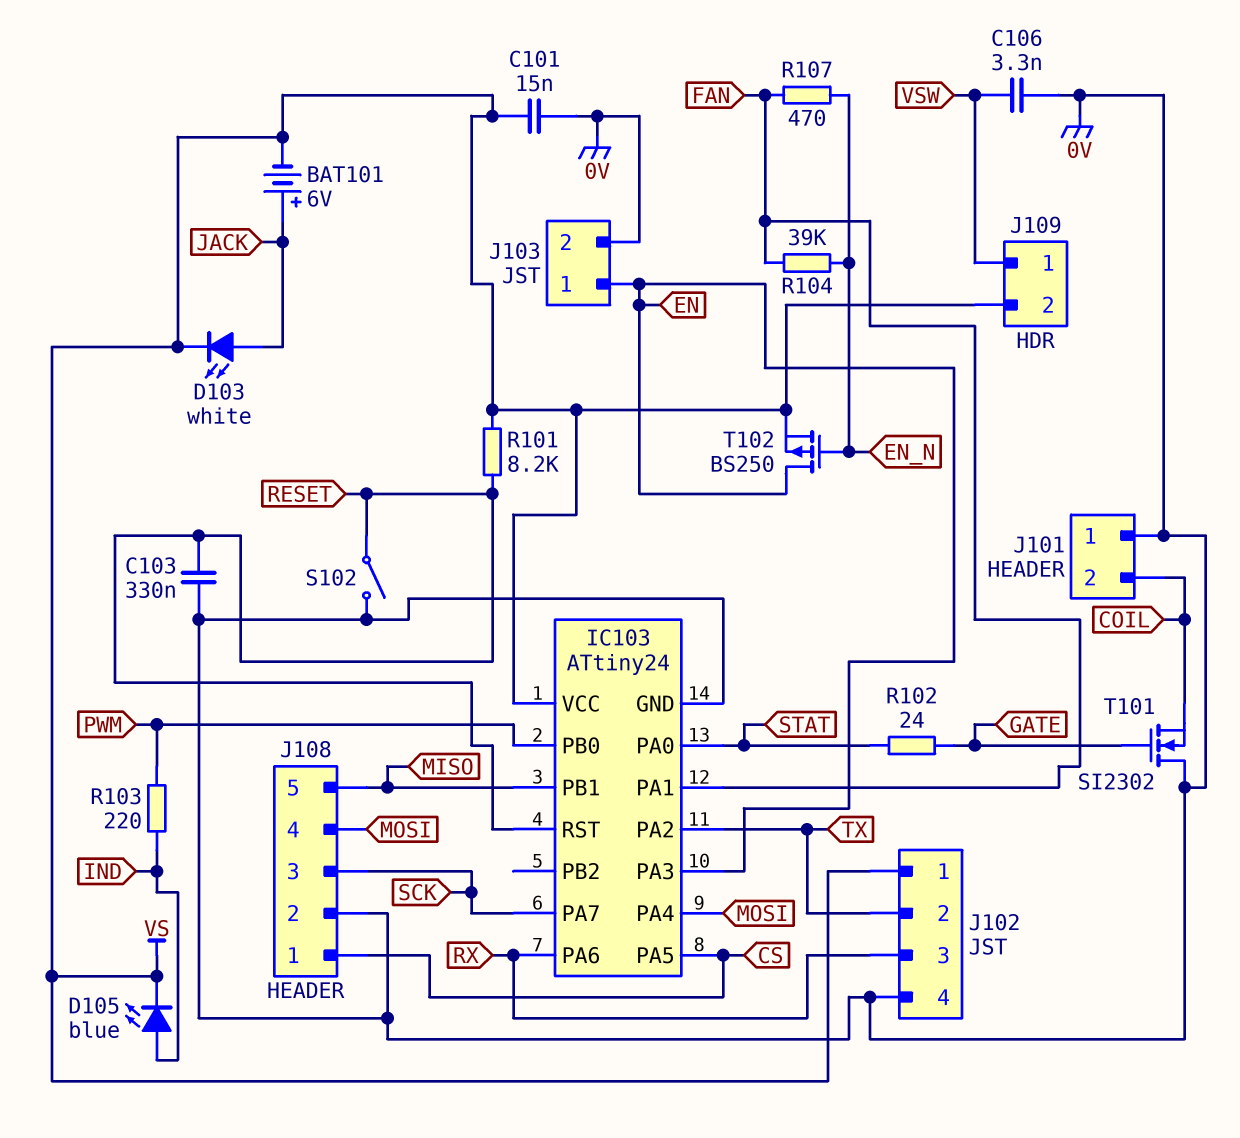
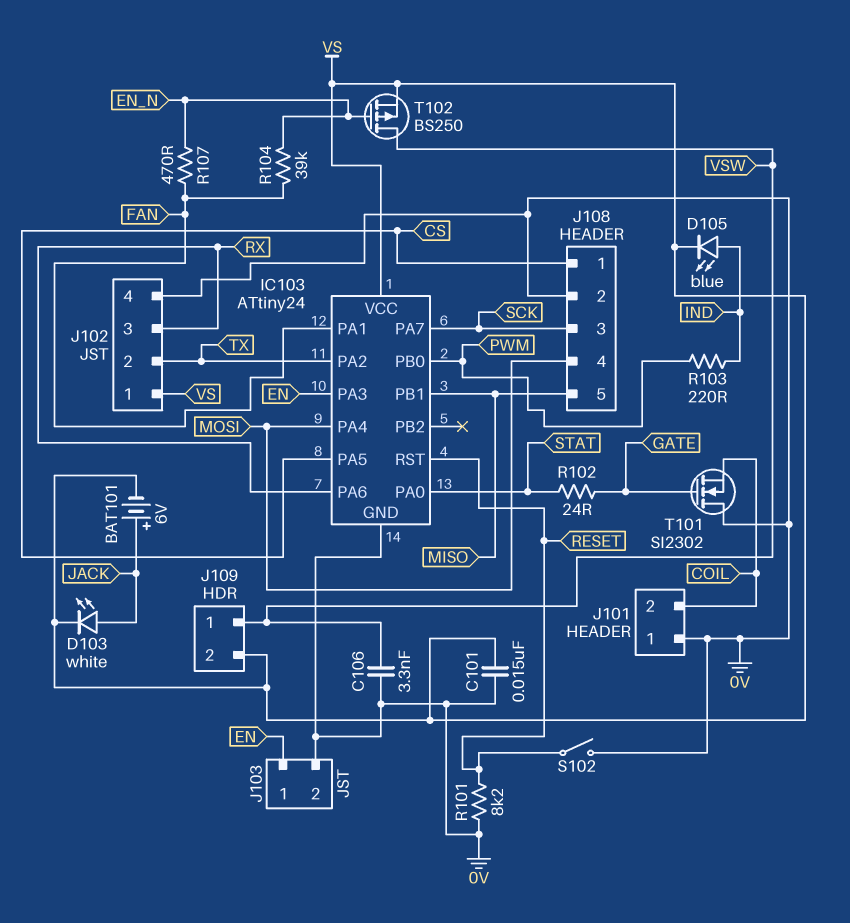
C103: 330nF (0V, RESET) -> none
R101: 8.2k (RESET, VS) -> 8.2k (0V, RESET)
T102: PMOS BS250 (G EN_N, D EN, S VS) -> PMOS BS250 (G EN_N, D VSW, S VS)

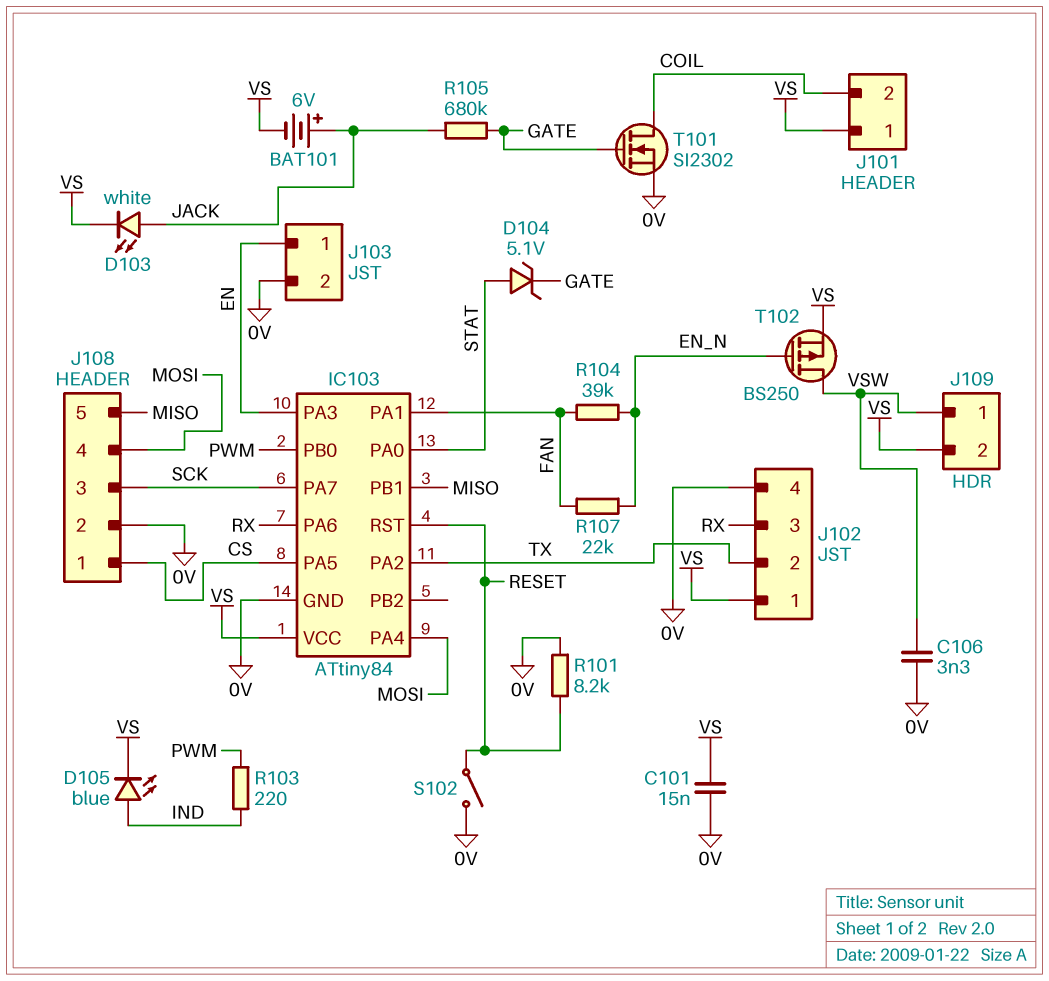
D104: none -> zener 5.1V (A STAT, K GATE)
IC103: ATtiny24 -> ATtiny84
J101 pin 1: 0V -> VS
R102: 24 (GATE, STAT) -> none
R105: none -> 680k (GATE, JACK)
R107: 470 (EN_N, FAN) -> 22k (EN_N, FAN)
T101: NMOS SI2302 (G GATE, D 0V, S COIL) -> NMOS SI2302 (G GATE, D COIL, S 0V)

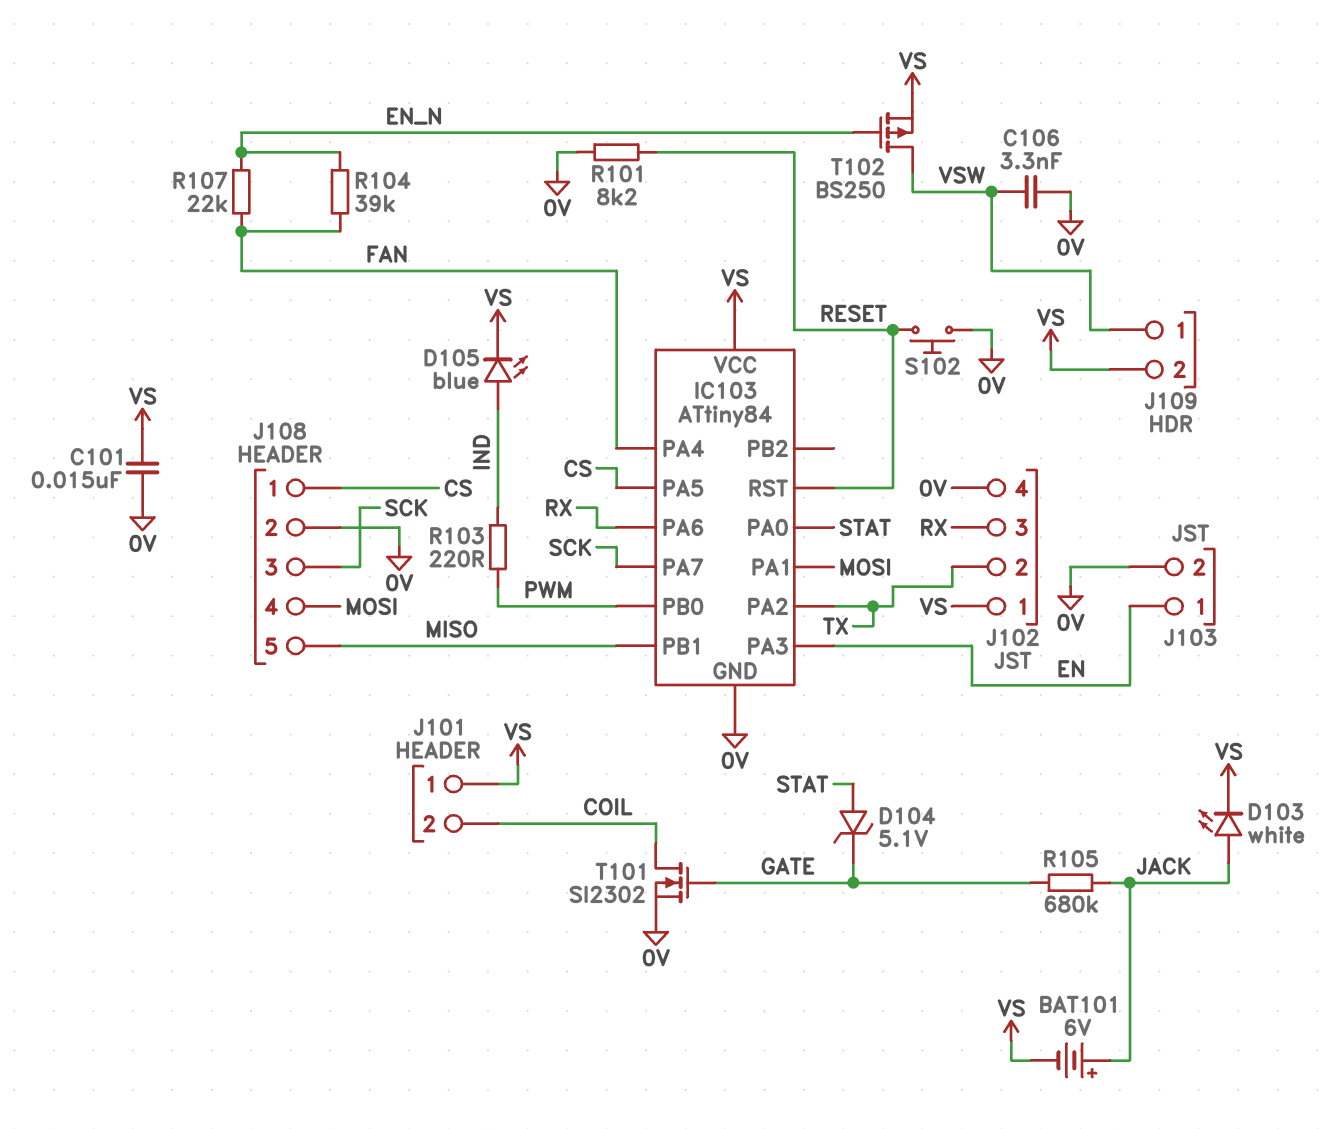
IC103 pin PA1: FAN -> MOSI
IC103 pin PA4: MOSI -> FAN
S102: switch (0V, RESET) -> button (0V, RESET)

